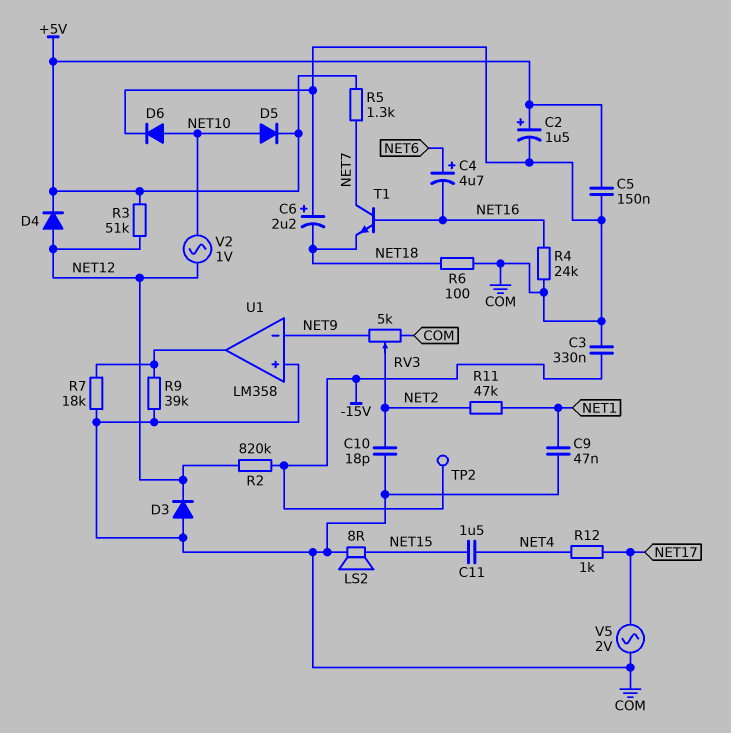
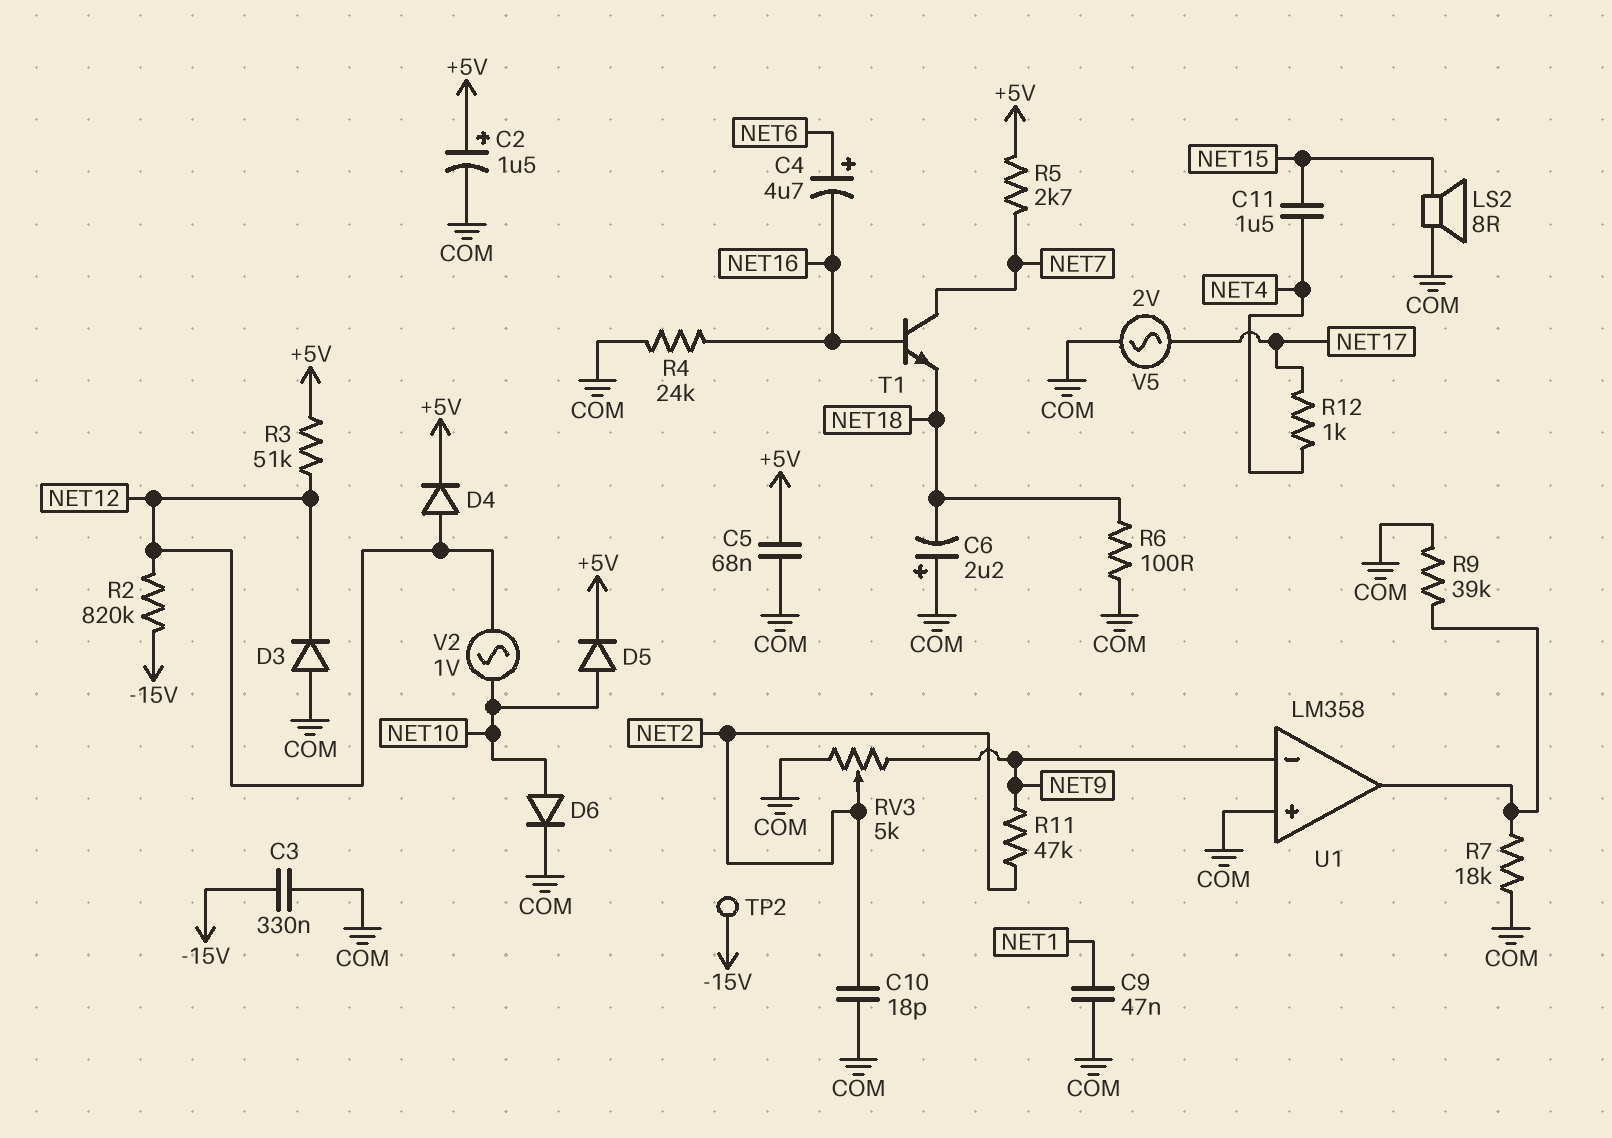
C5: 150nF (+5V, COM) -> 68nF (+5V, COM)
R5: 1.3k (+5V, NET7) -> 2.7k (+5V, NET7)
R11: 47k (NET1, NET2) -> 47k (NET2, NET9)

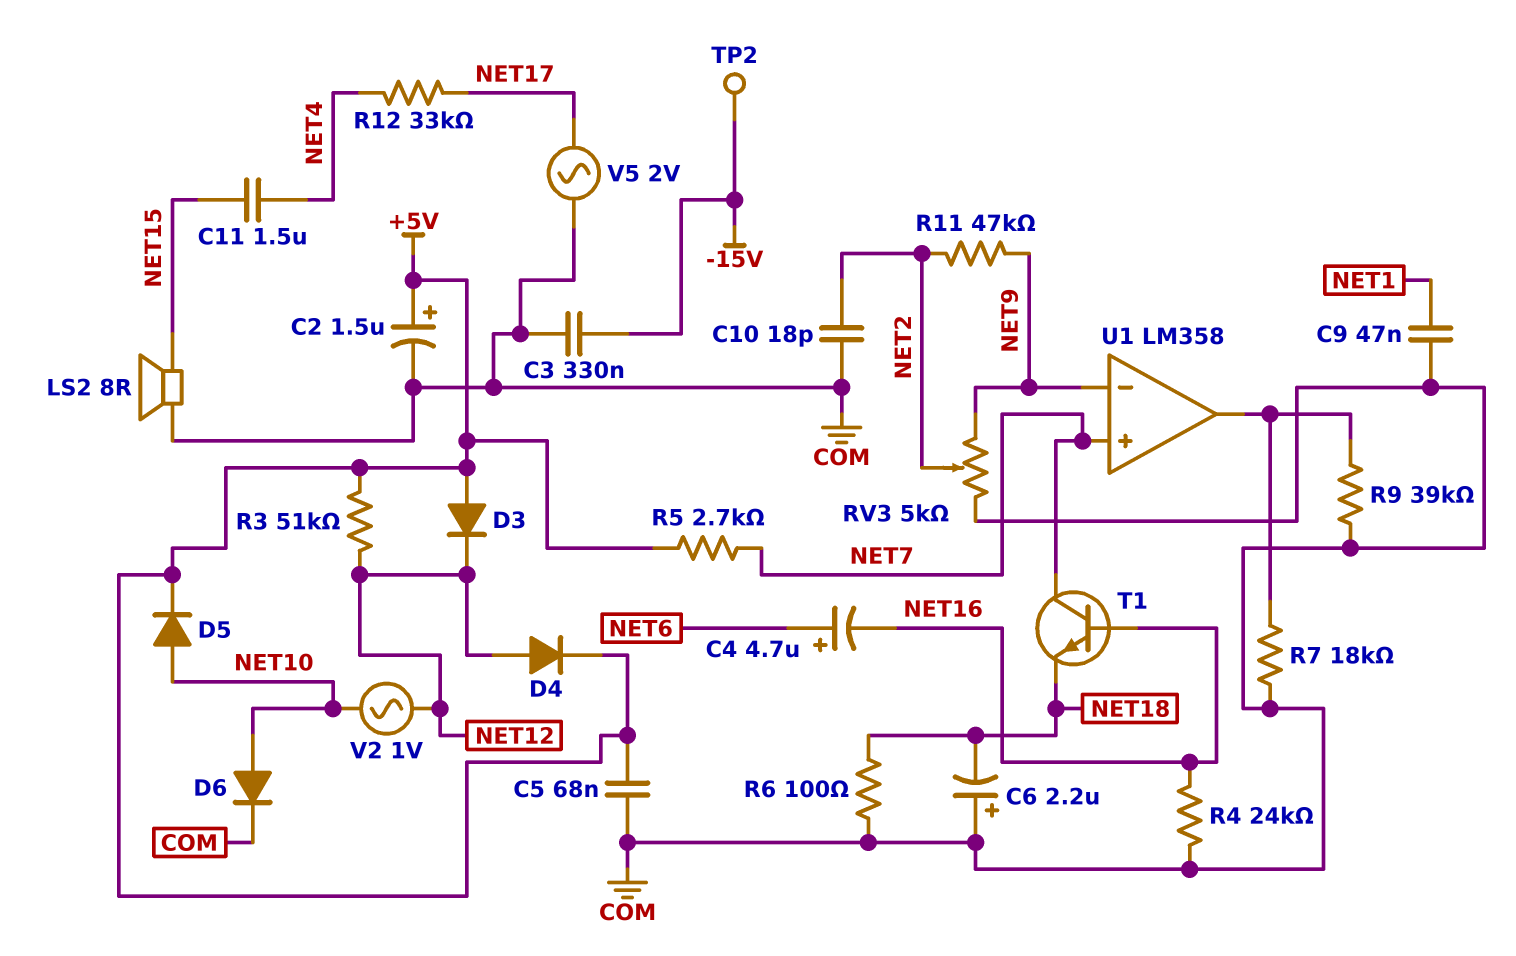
D3: diode (A COM, K NET12) -> diode (A +5V, K NET12)
R2: 820k (-15V, NET12) -> none
R12: 1k (NET4, NET17) -> 33k (NET4, NET17)
U1 pin in+: COM -> NET7

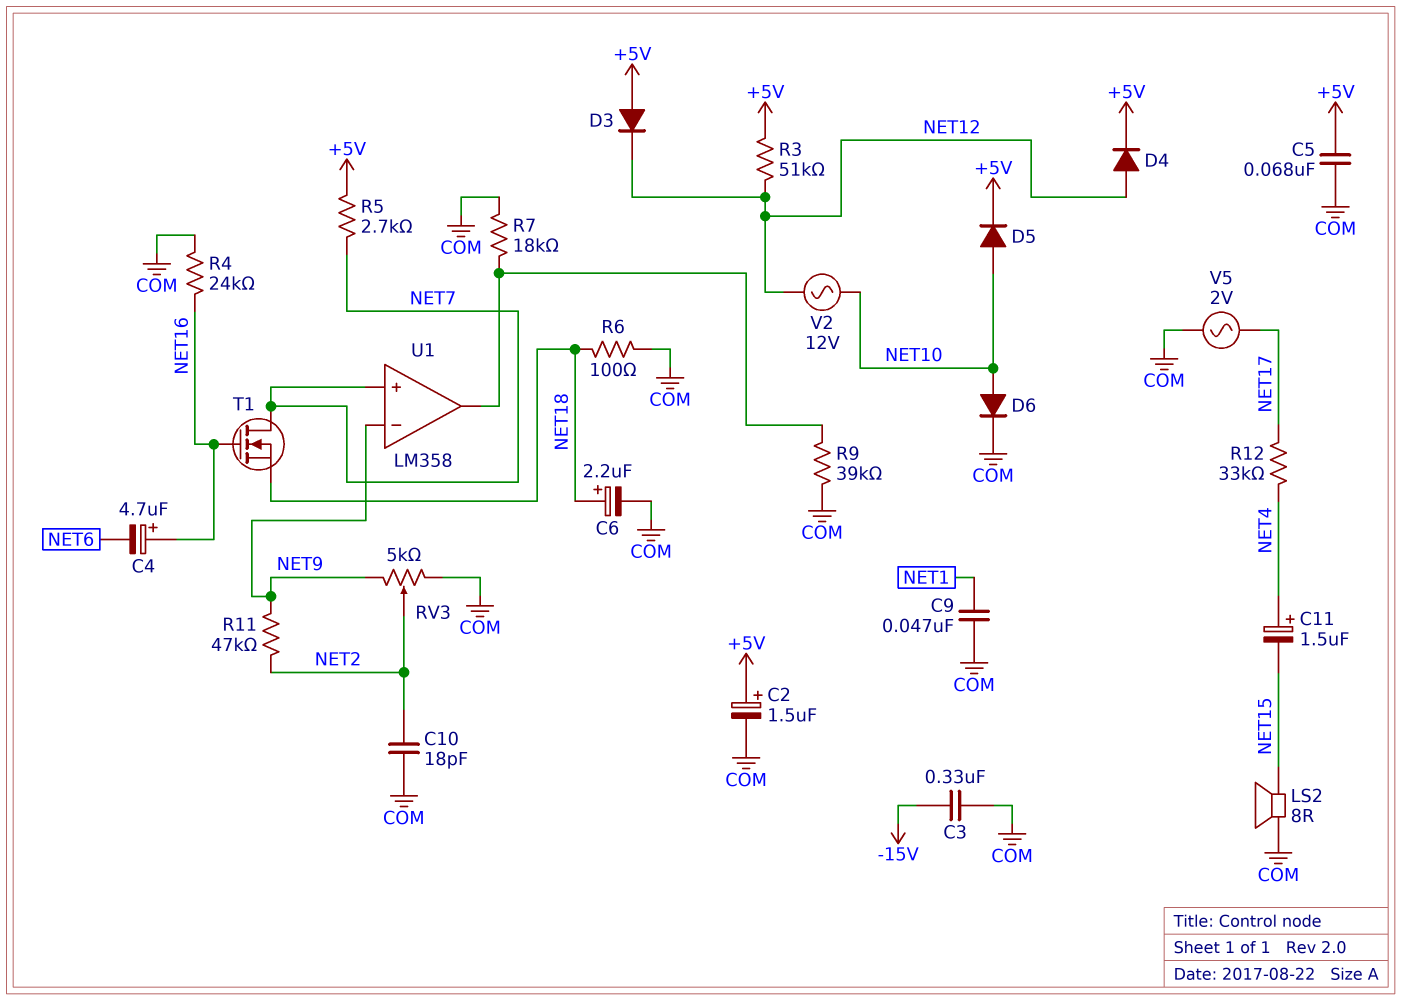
C4: 4.7uF (plus NET6, minus NET16) -> 4.7uF (plus NET16, minus NET6)
C6: 2.2uF (plus COM, minus NET18) -> 2.2uF (plus NET18, minus COM)
C11: 1.5uF (NET4, NET15) -> 1.5uF (plus NET4, minus NET15)
T1: NPN (B NET16, C NET7, E NET18) -> NMOS (G NET16, D NET7, S NET18)
TP2: test point (-15V) -> none
V2: AC 1V (NET10, NET12) -> AC 12V (NET10, NET12)

